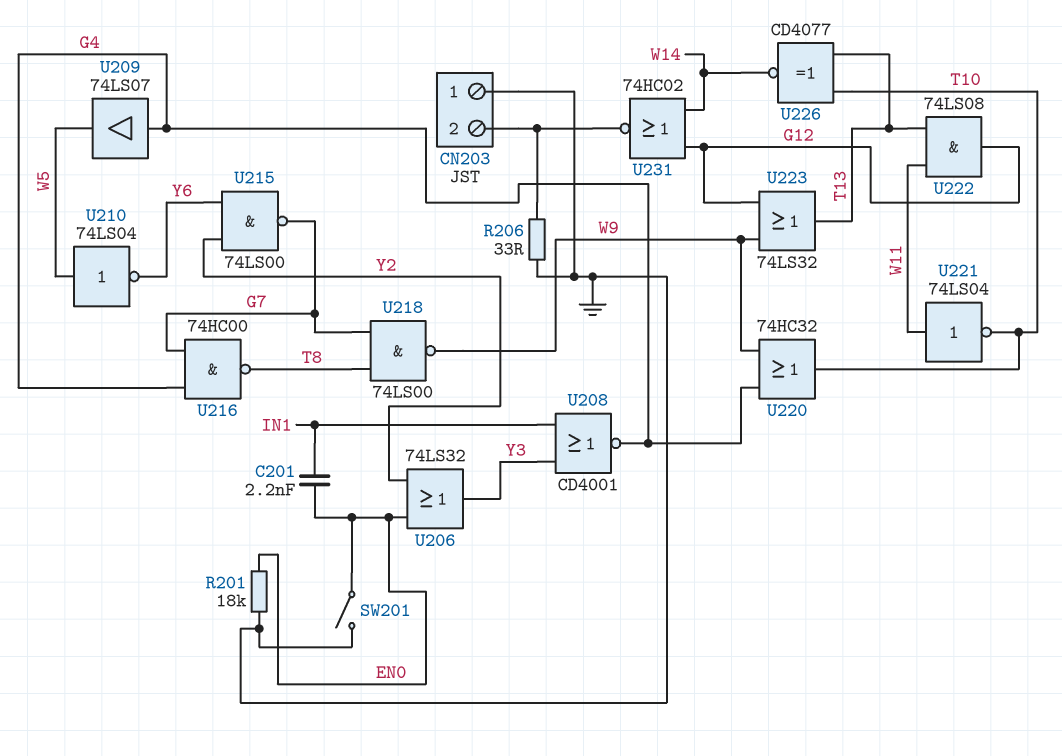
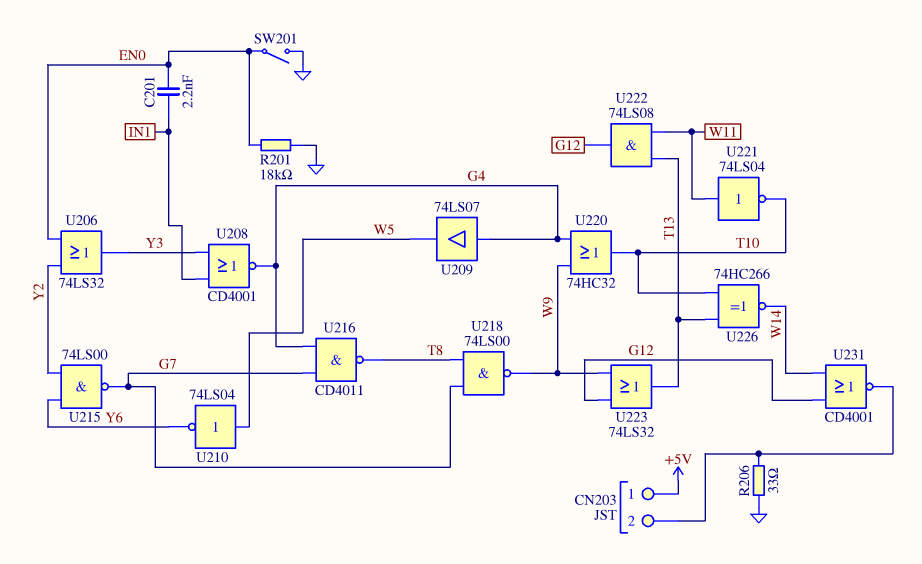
CN203 pin 1: GND -> +5V
U216: NAND 74HC00 (in G4, in G7, out T8) -> NAND CD4011 (in G4, in G7, out T8)
U226: XNOR CD4077 (in T10, in T13, out W14) -> XNOR 74HC266 (in T10, in T13, out W14)
U231: NOR 74HC02 (in G12, in W14, out CN203/2) -> NOR CD4001 (in G12, in W14, out CN203/2)

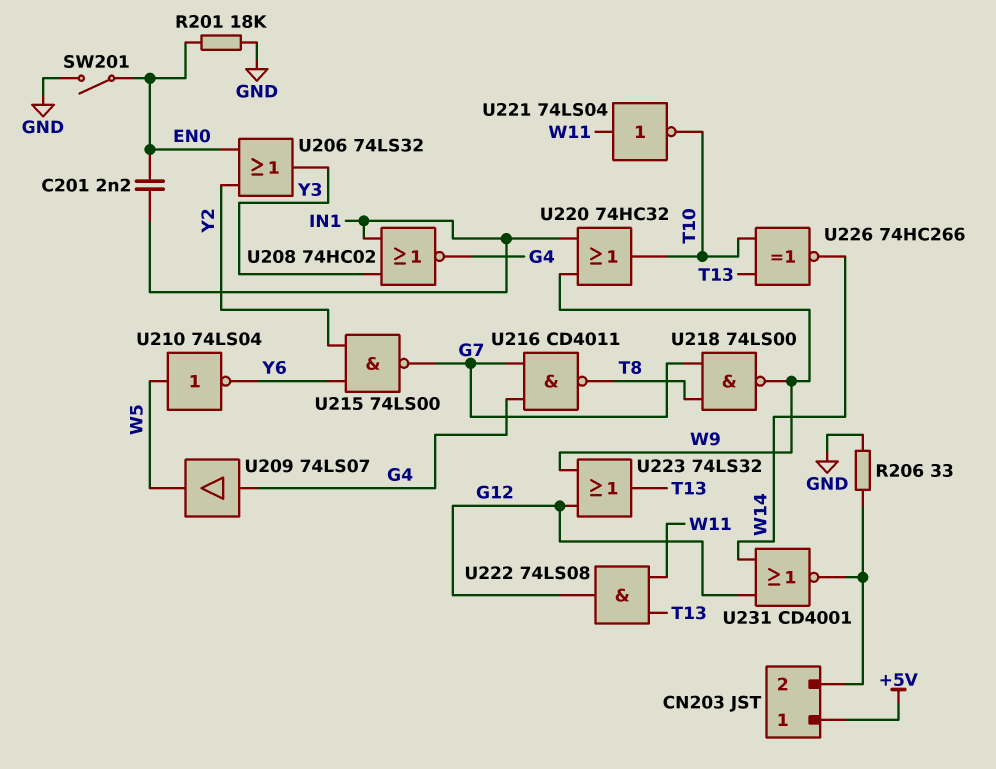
U208: NOR CD4001 (in IN1, in Y3, out G4) -> NOR 74HC02 (in IN1, in Y3, out G4)
U220: OR 74HC32 (in G4, in W9, out T10) -> OR 74HC32 (in IN1, in W9, out T10)

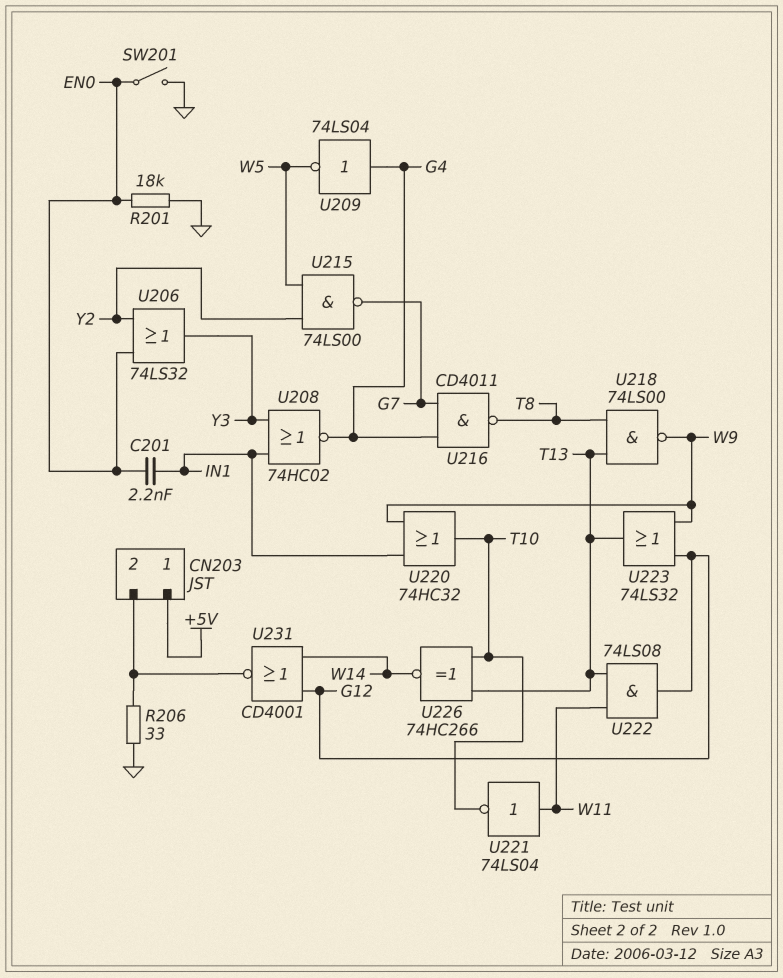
U209: buffer 74LS07 (in G4, out W5) -> NOT 74LS04 (in G4, out W5)
U210: NOT 74LS04 (in W5, out Y6) -> none
U215: NAND 74LS00 (in Y2, in Y6, out G7) -> NAND 74LS00 (in W5, in Y2, out G7)
U218: NAND 74LS00 (in G7, in T8, out W9) -> NAND 74LS00 (in T8, in T13, out W9)

